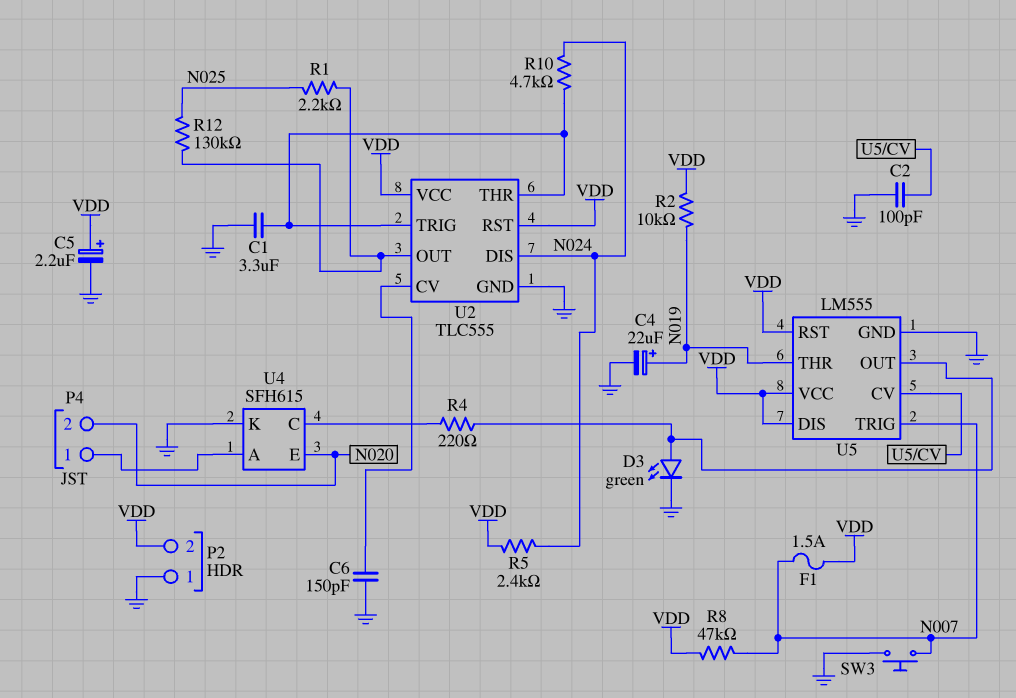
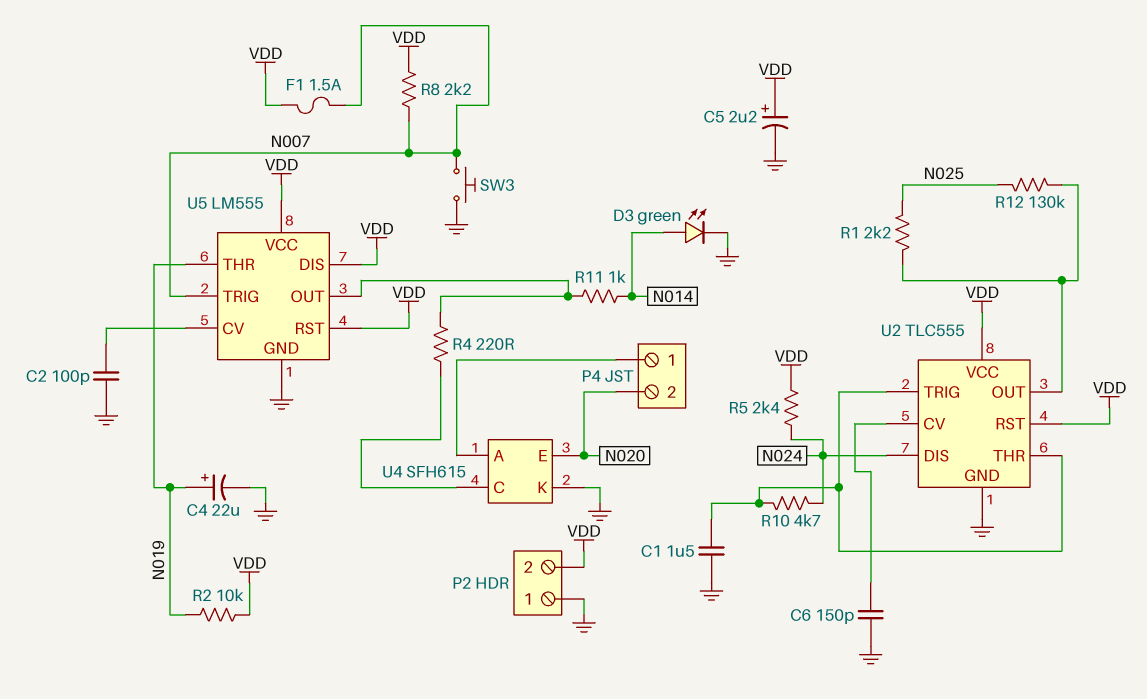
C1: 3.3uF (GND, U2/THR) -> 1.5uF (GND, U2/THR)
D3: LED green (A U5/OUT, K GND) -> LED green (A N014, K GND)
R8: 47k (N007, VDD) -> 2.2k (N007, VDD)
R11: none -> 1k (N014, U5/OUT)

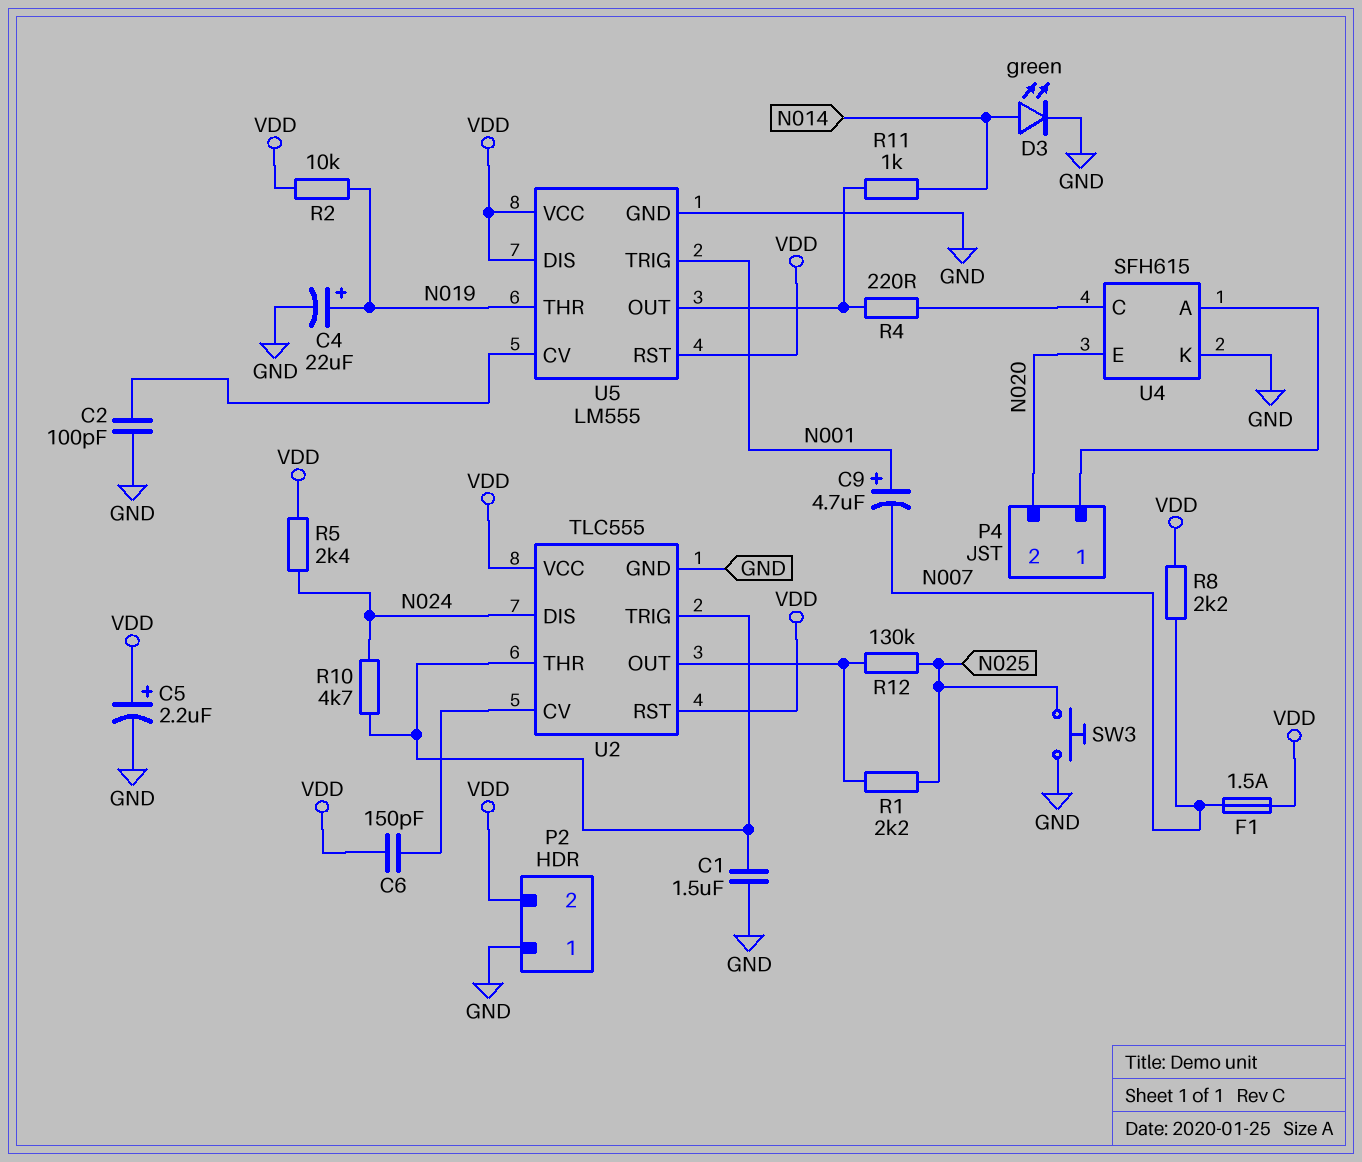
C6: 150pF (GND, U2/CV) -> 150pF (U2/CV, VDD)
C9: none -> 4.7uF (plus N001, minus N007)
SW3: button (GND, N007) -> button (GND, N025)
U5 pin TRIG: N007 -> N001

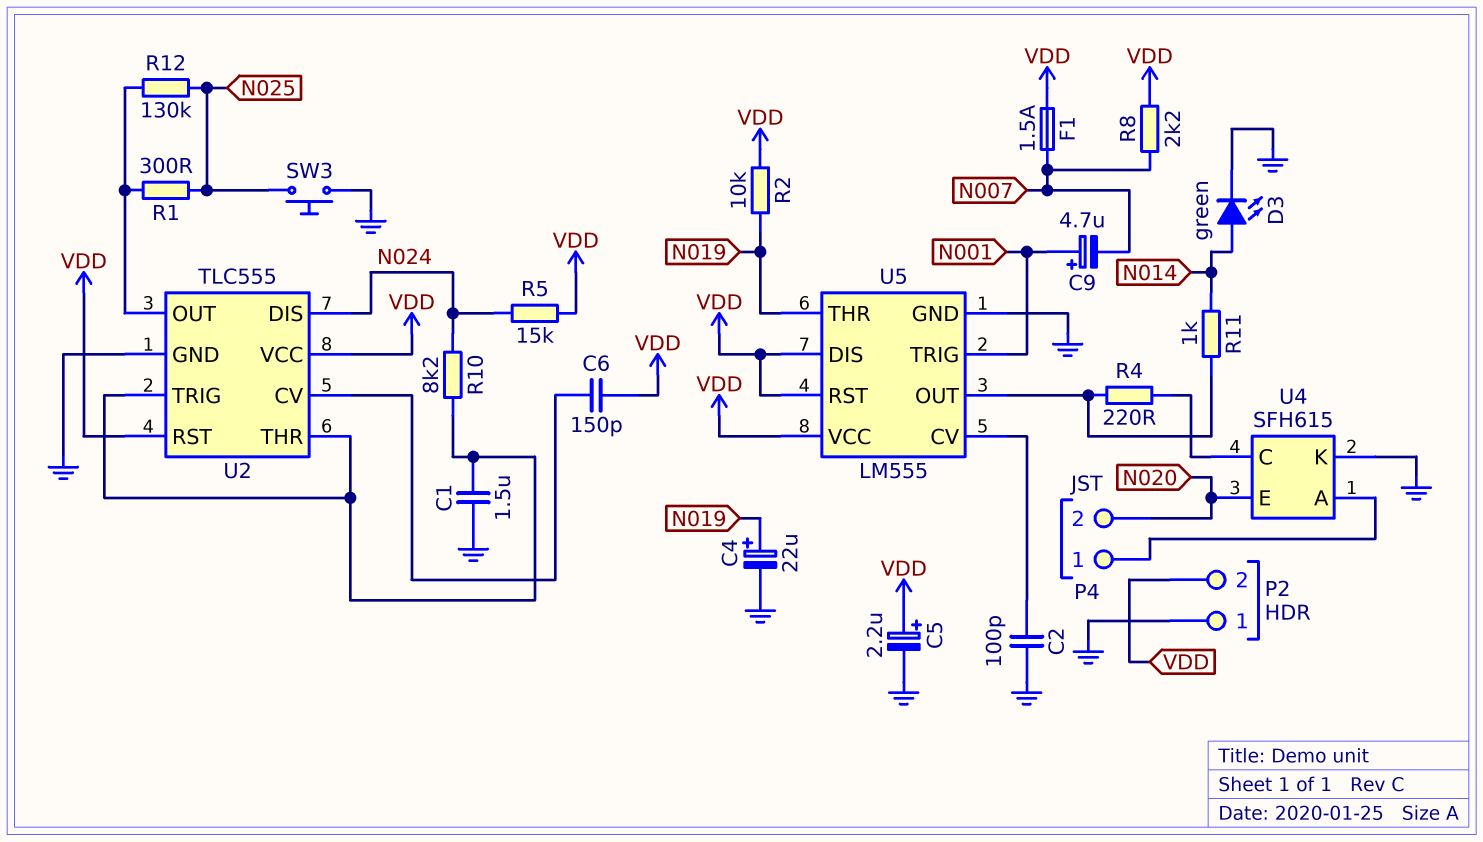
R1: 2.2k (N025, U2/OUT) -> 300 (N025, U2/OUT)
R5: 2.4k (N024, VDD) -> 15k (N024, VDD)
R10: 4.7k (N024, U2/THR) -> 8.2k (N024, U2/THR)

